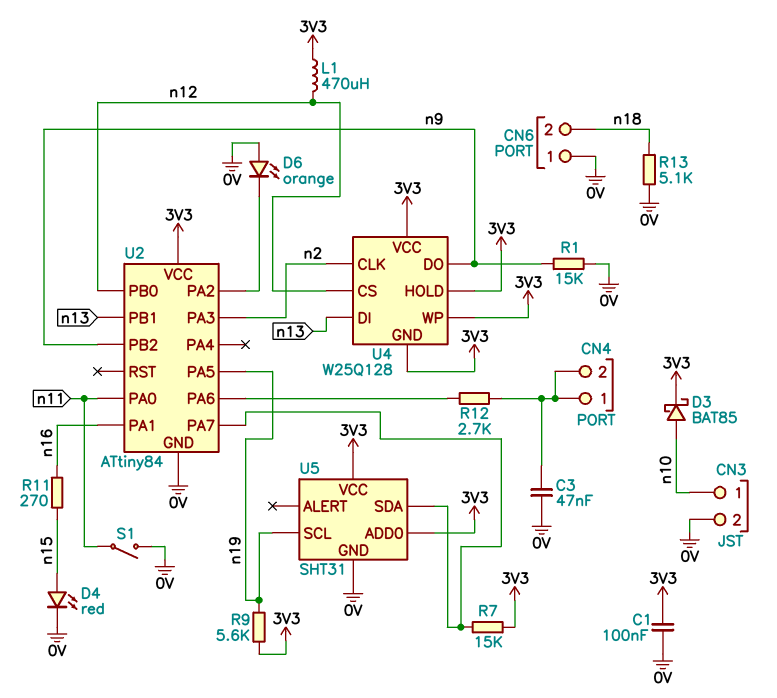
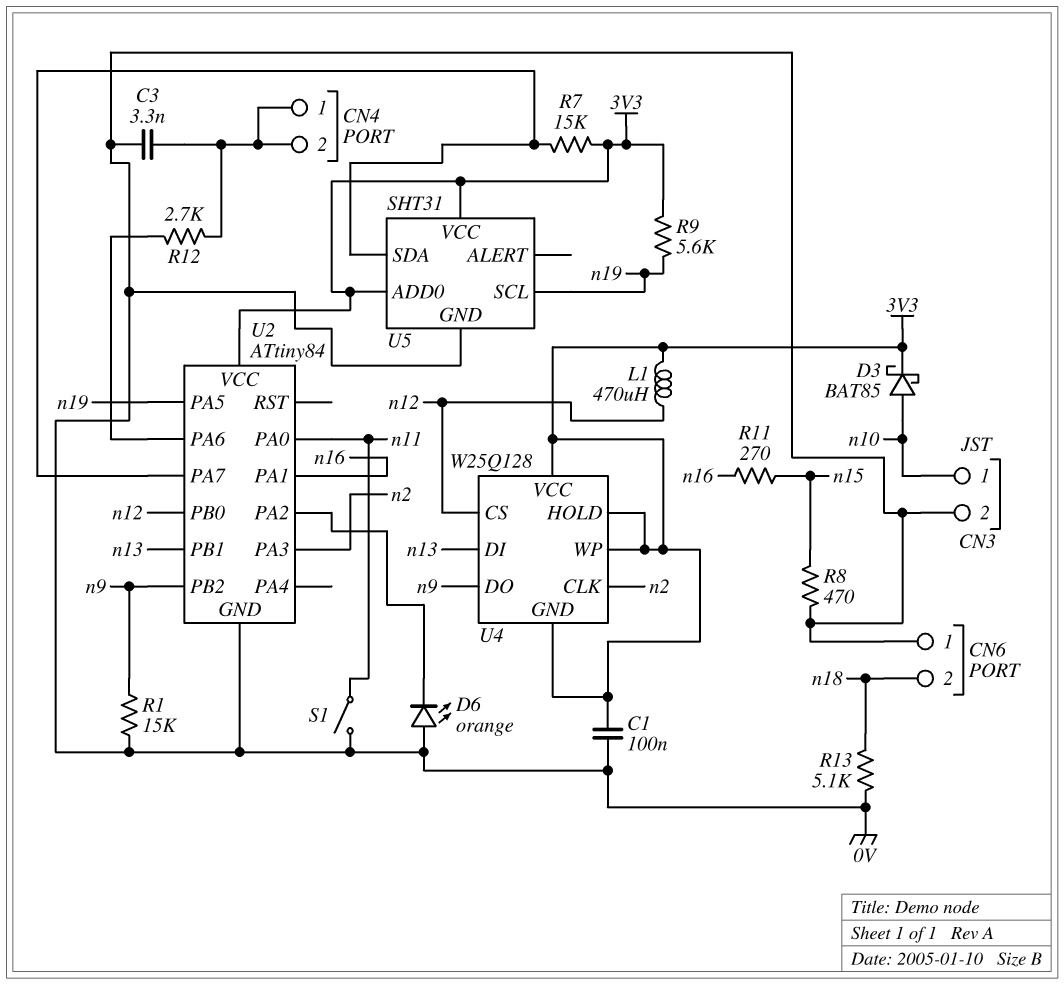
C3: 47nF (0V, CN4/1) -> 3.3nF (0V, CN4/1)
D4: LED red (A n15, K 0V) -> none
R8: none -> 470 (0V, n15)

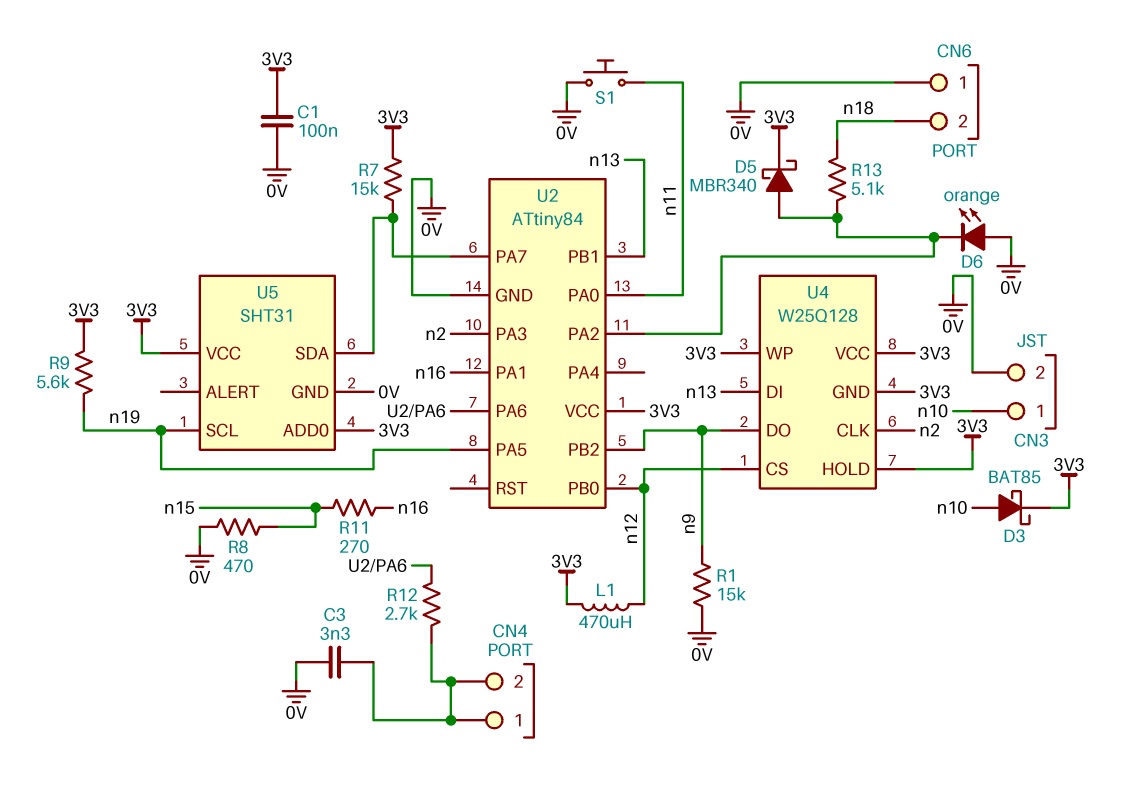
D5: none -> schottky MBR340 (A U2/PA2, K 3V3)
R13: 5.1k (0V, n18) -> 5.1k (U2/PA2, n18)
S1: switch (0V, n11) -> button (0V, n11)

